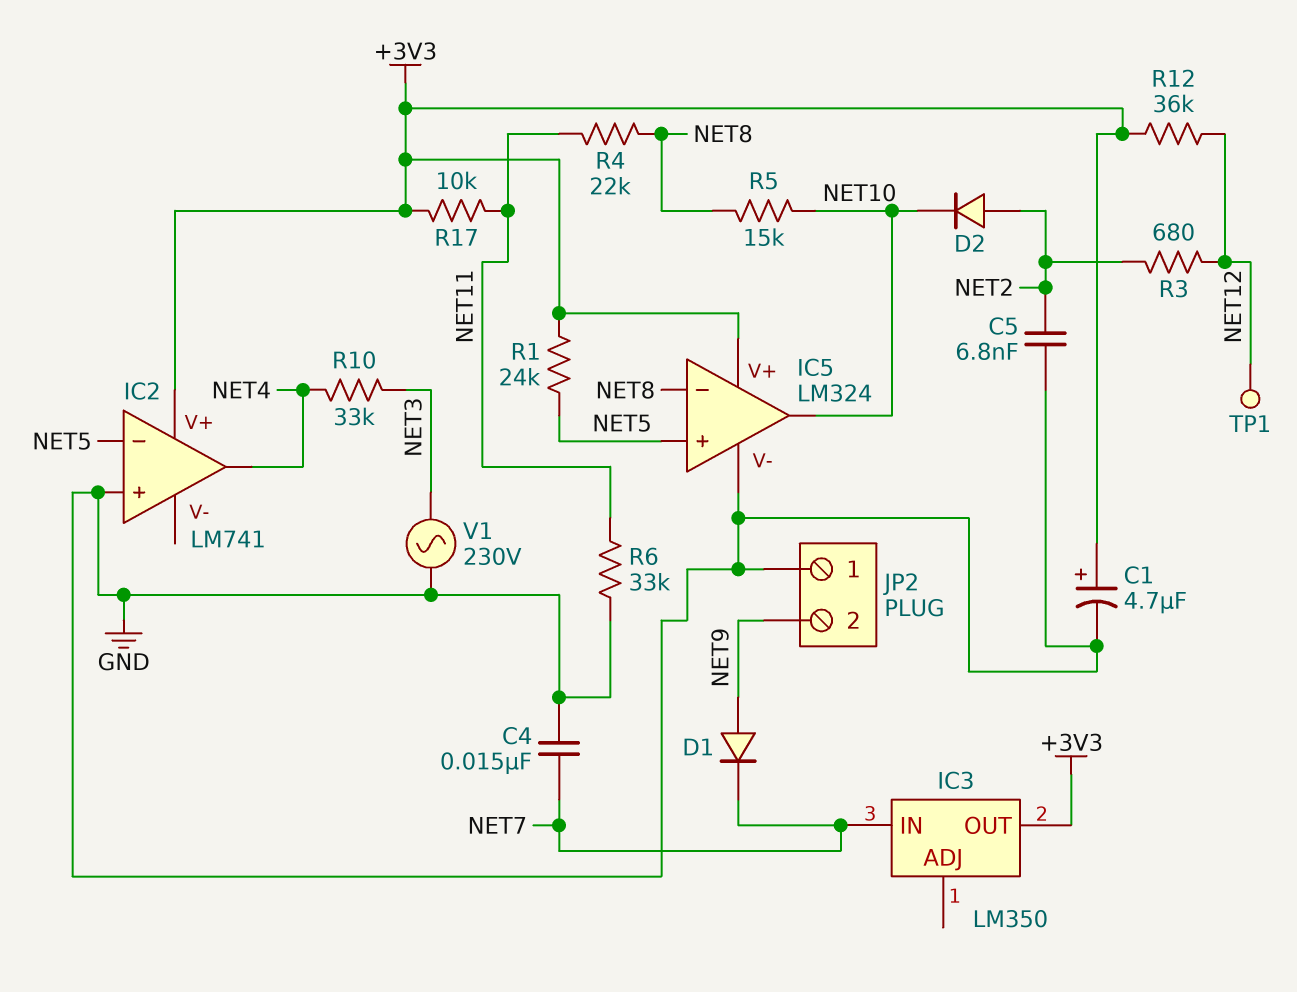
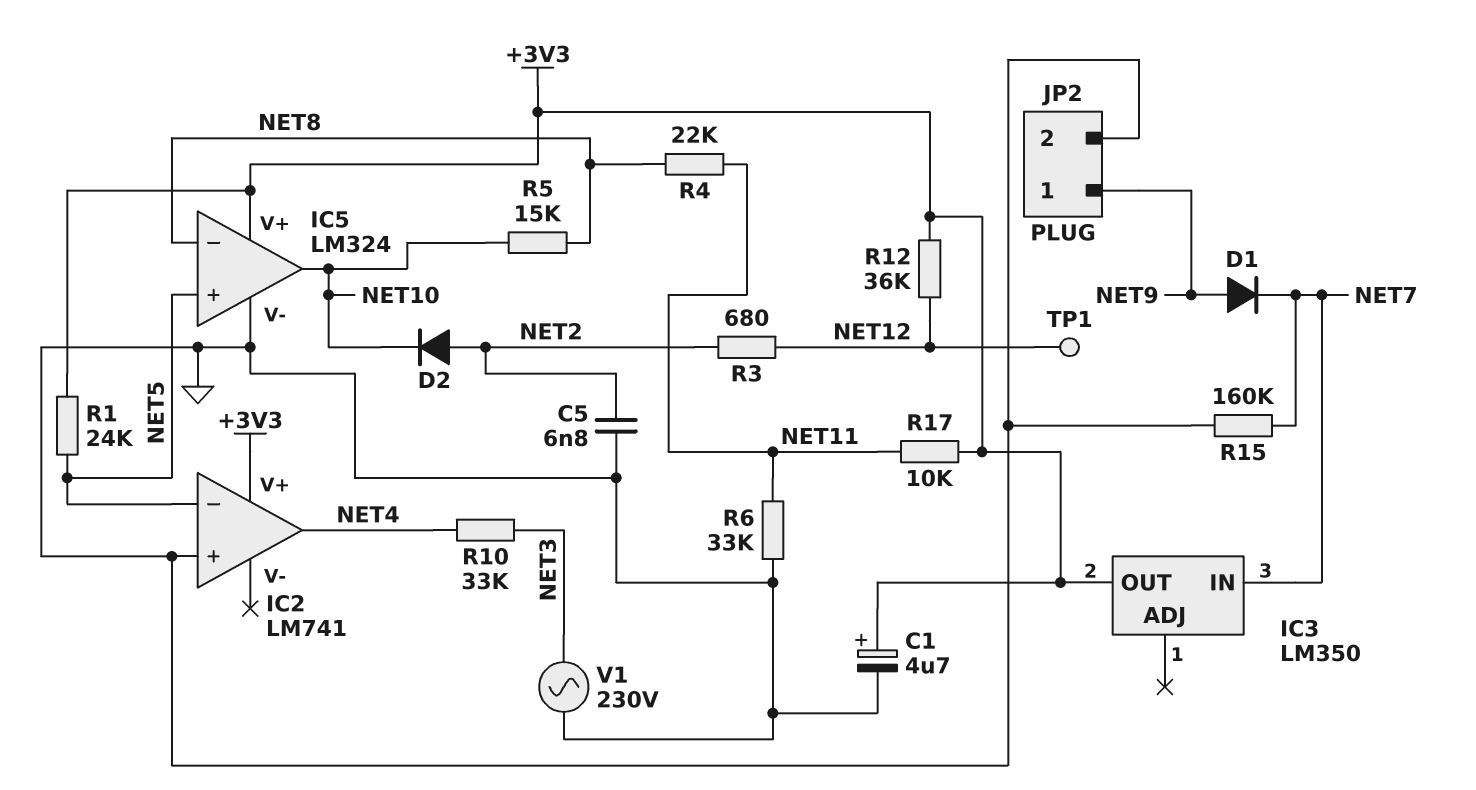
C4: 15nF (GND, NET7) -> none
JP2 pin 1: GND -> NET9
JP2 pin 2: NET9 -> GND
R15: none -> 160k (GND, NET7)

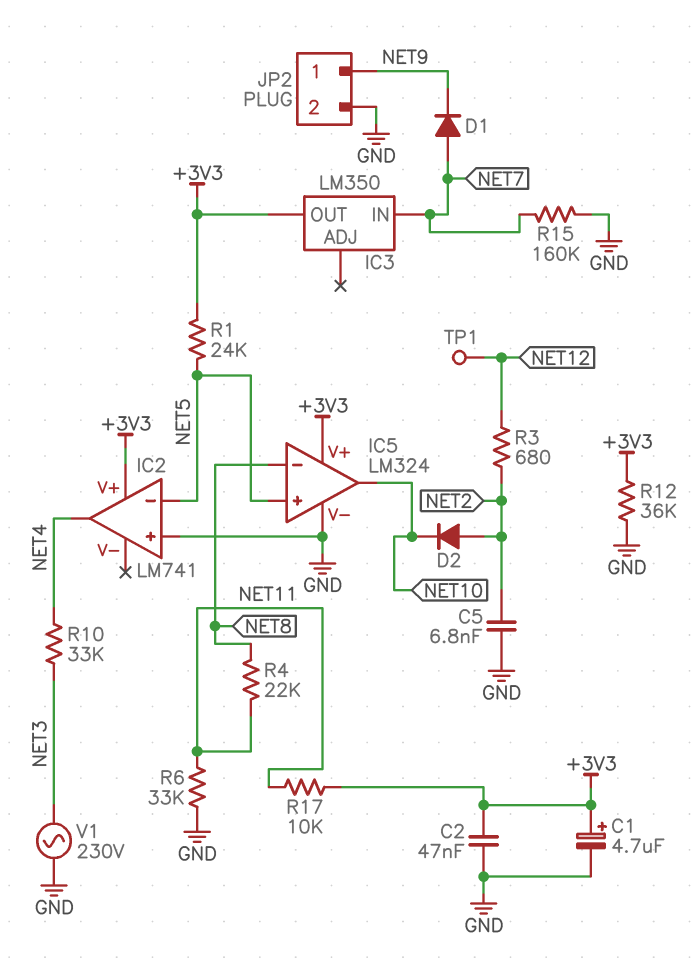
C2: none -> 47nF (+3V3, GND)
D1: diode (A NET9, K NET7) -> diode (A NET7, K NET9)
R5: 15k (NET8, NET10) -> none
R12: 36k (+3V3, NET12) -> 36k (+3V3, GND)

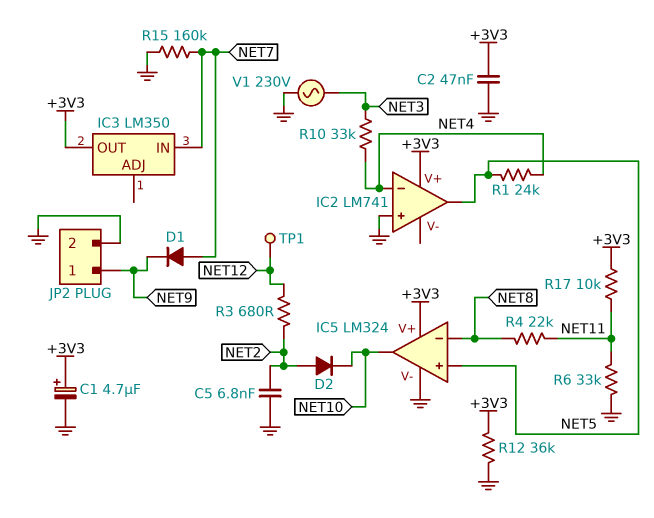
IC2 pin in-: NET5 -> NET4
IC2 pin out: NET4 -> NET5
R1: 24k (+3V3, NET5) -> 24k (NET4, NET5)

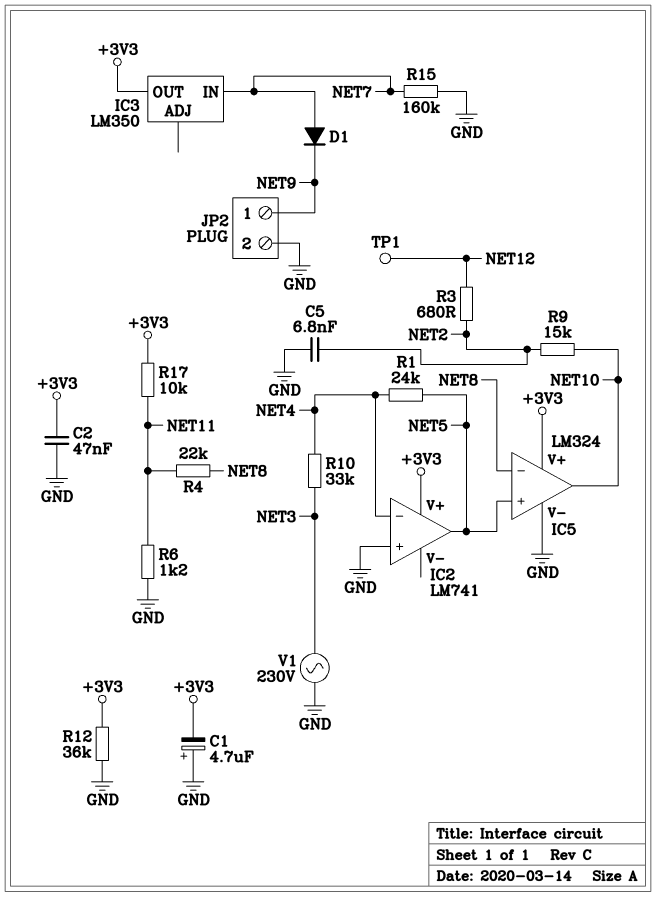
C1: 4.7uF (plus +3V3, minus GND) -> 4.7uF (plus GND, minus +3V3)
D2: diode (A NET2, K NET10) -> none
R6: 33k (GND, NET11) -> 1.2k (GND, NET11)
R9: none -> 15k (NET2, NET10)

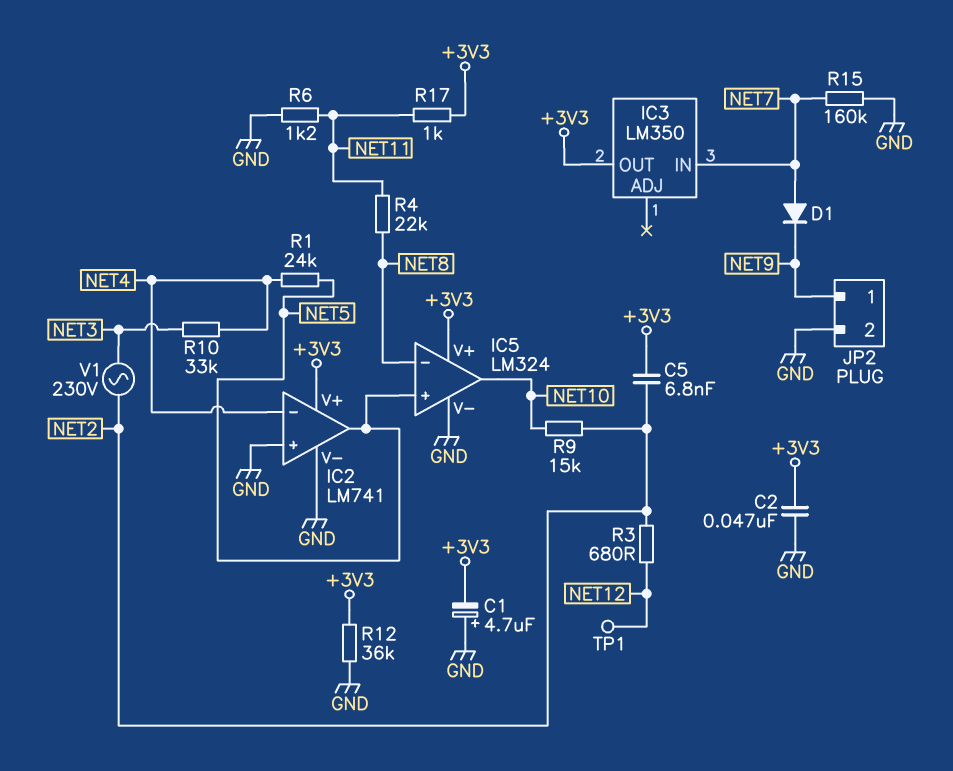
C5: 6.8nF (GND, NET2) -> 6.8nF (+3V3, NET2)
IC2 pin V-: none -> GND
R17: 10k (+3V3, NET11) -> 1k (+3V3, NET11)
V1: AC 230V (GND, NET3) -> AC 230V (NET2, NET3)

